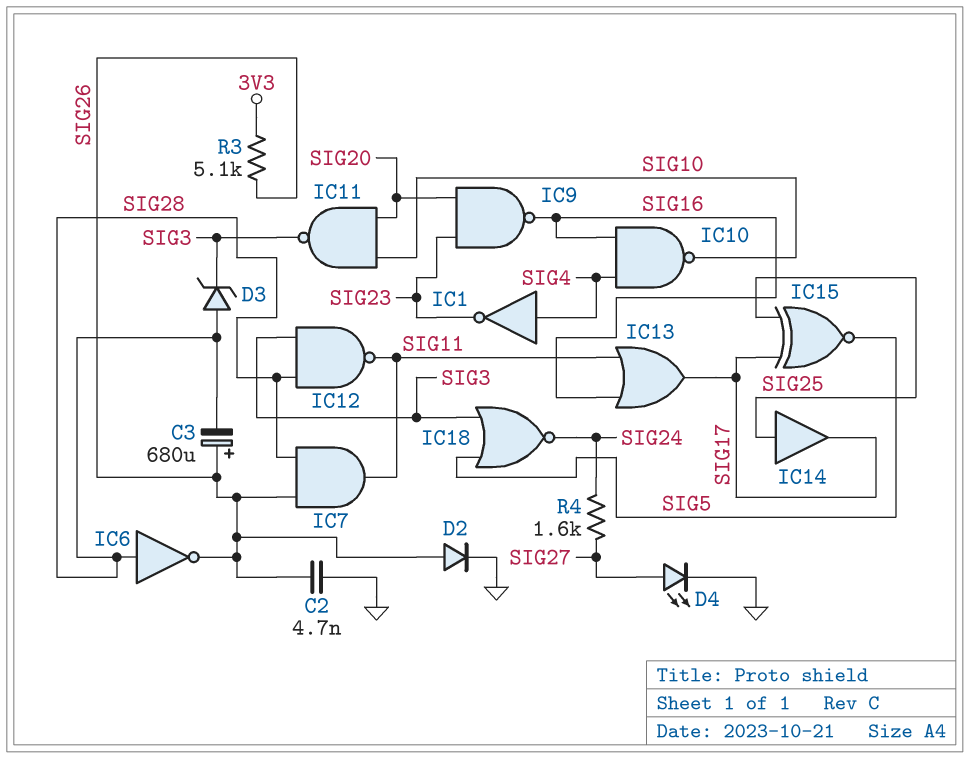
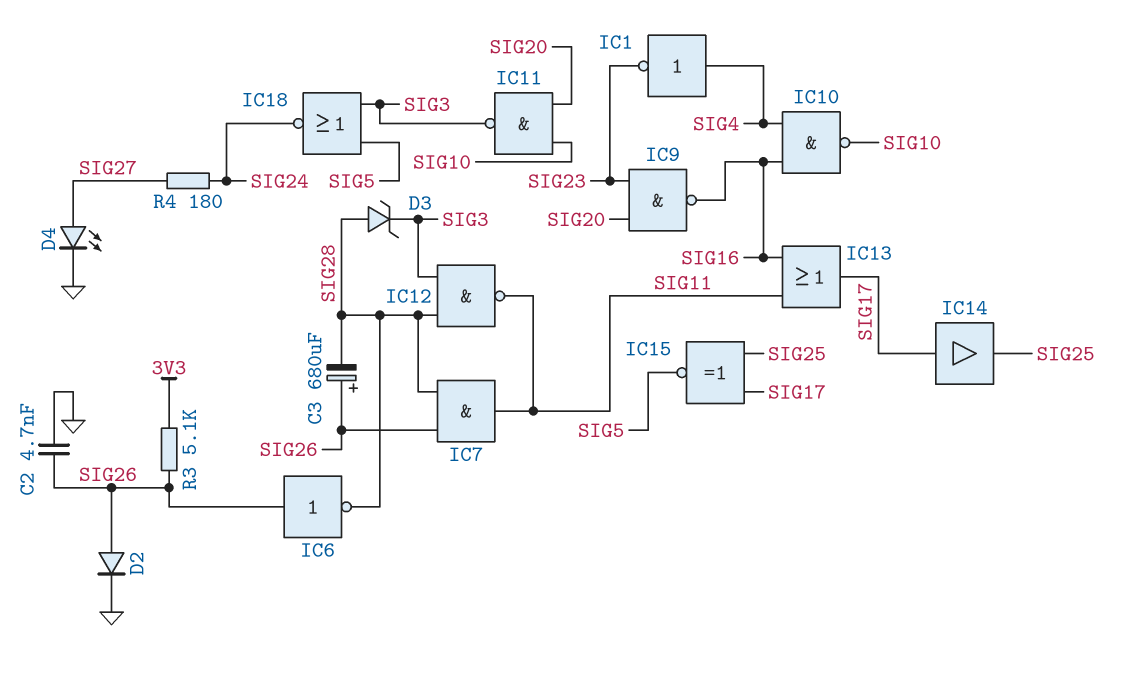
IC6: NOT (in SIG28, out SIG26) -> NOT (in SIG26, out SIG28)
IC14: buffer (in SIG25, out SIG17) -> buffer (in SIG17, out SIG25)
R4: 1.6k (SIG24, SIG27) -> 180 (SIG24, SIG27)

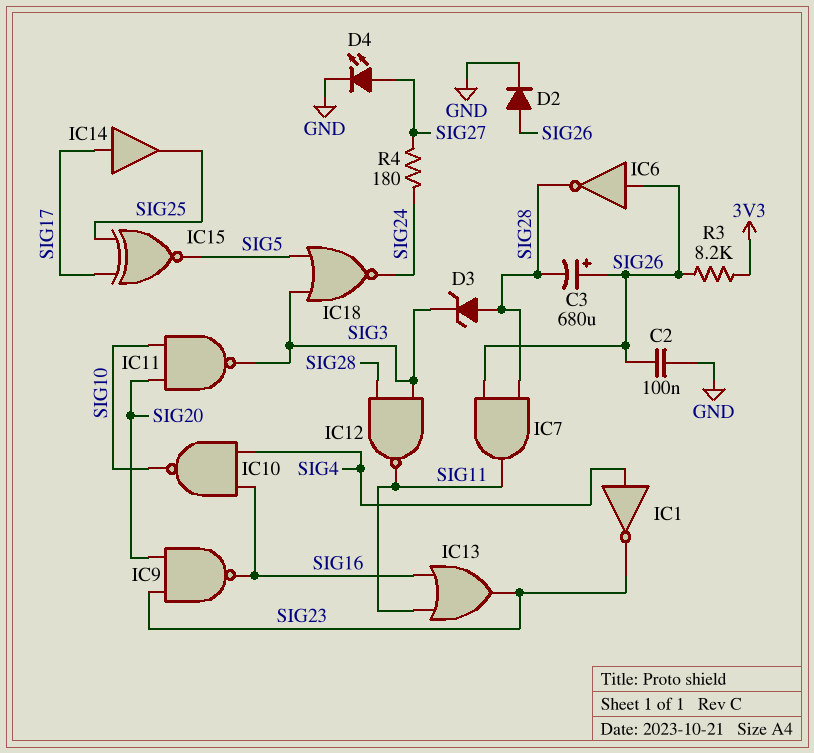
C2: 4.7nF (GND, SIG26) -> 100nF (GND, SIG26)
IC13: OR (in SIG11, in SIG16, out SIG17) -> OR (in SIG11, in SIG16, out SIG23)
R3: 5.1k (3V3, SIG26) -> 8.2k (3V3, SIG26)

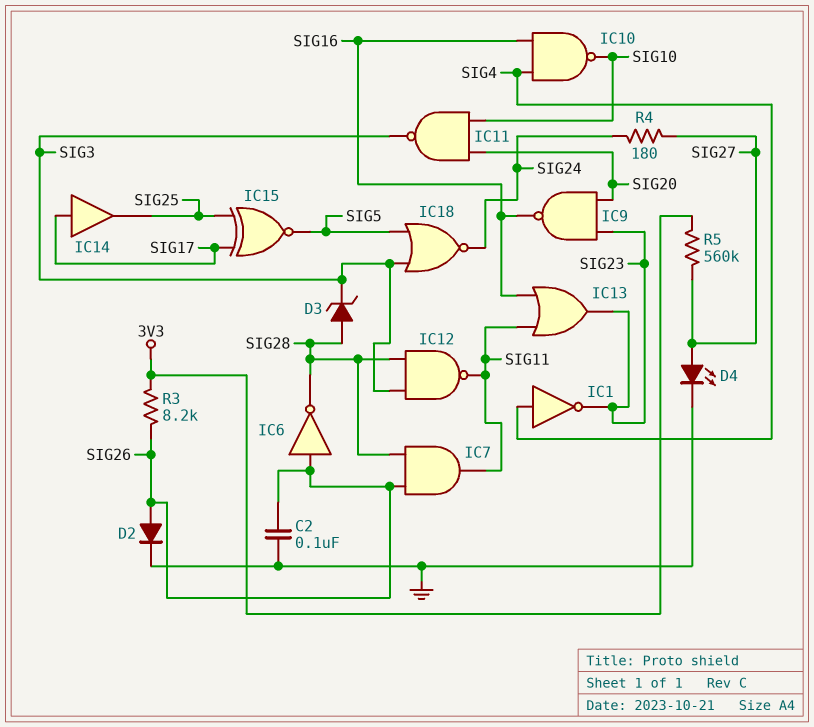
C3: 680uF (plus SIG26, minus SIG28) -> none
R5: none -> 560k (3V3, SIG27)

